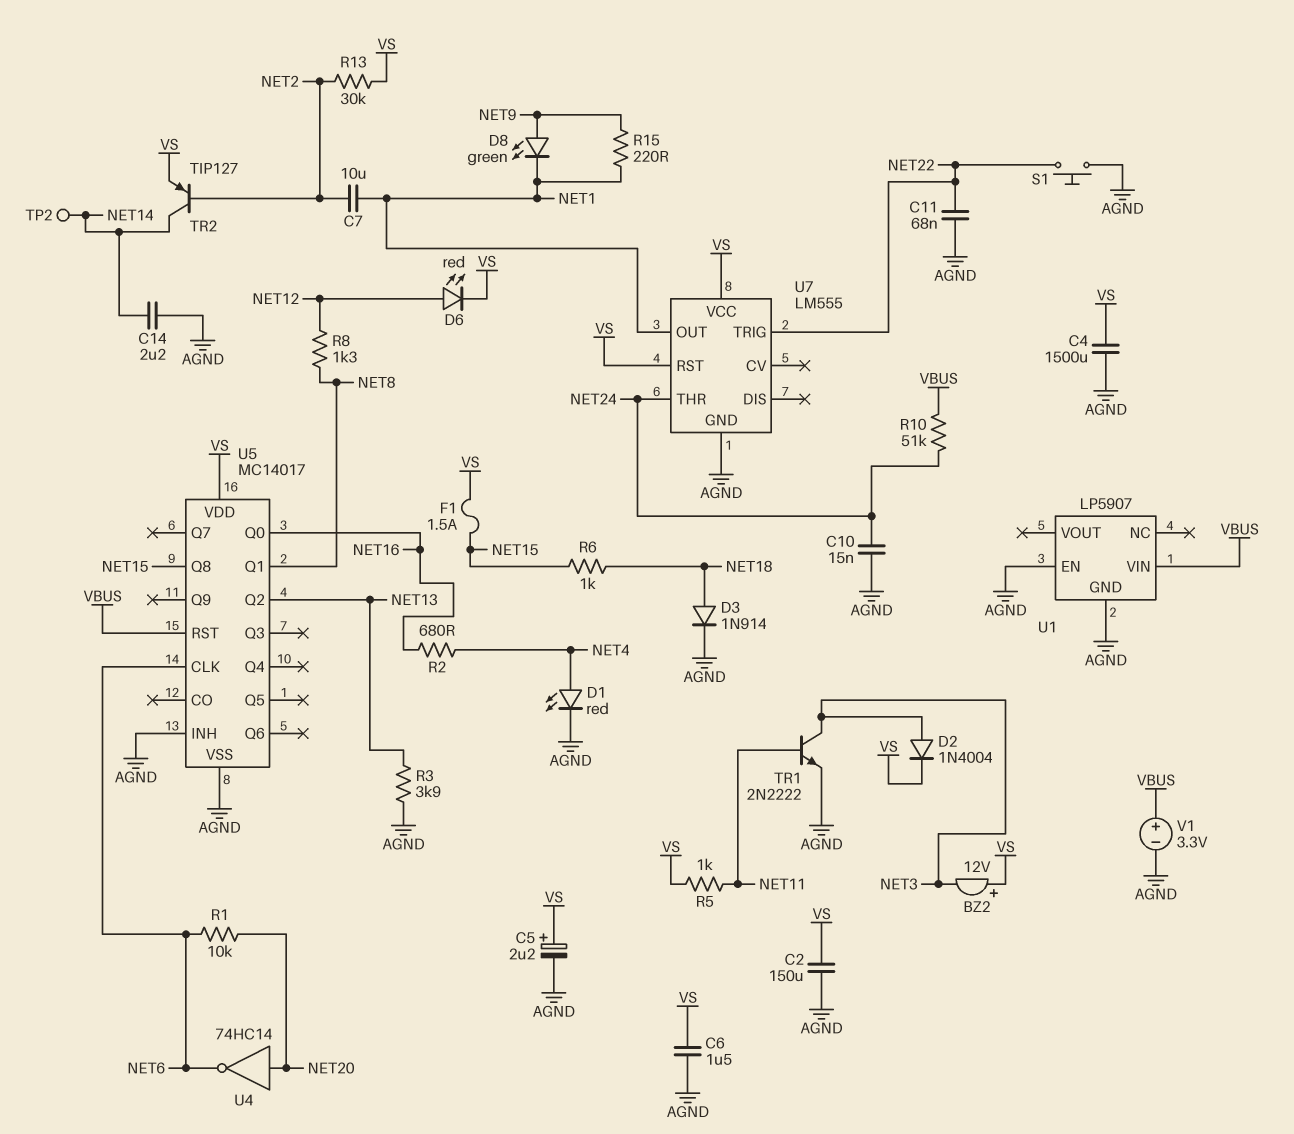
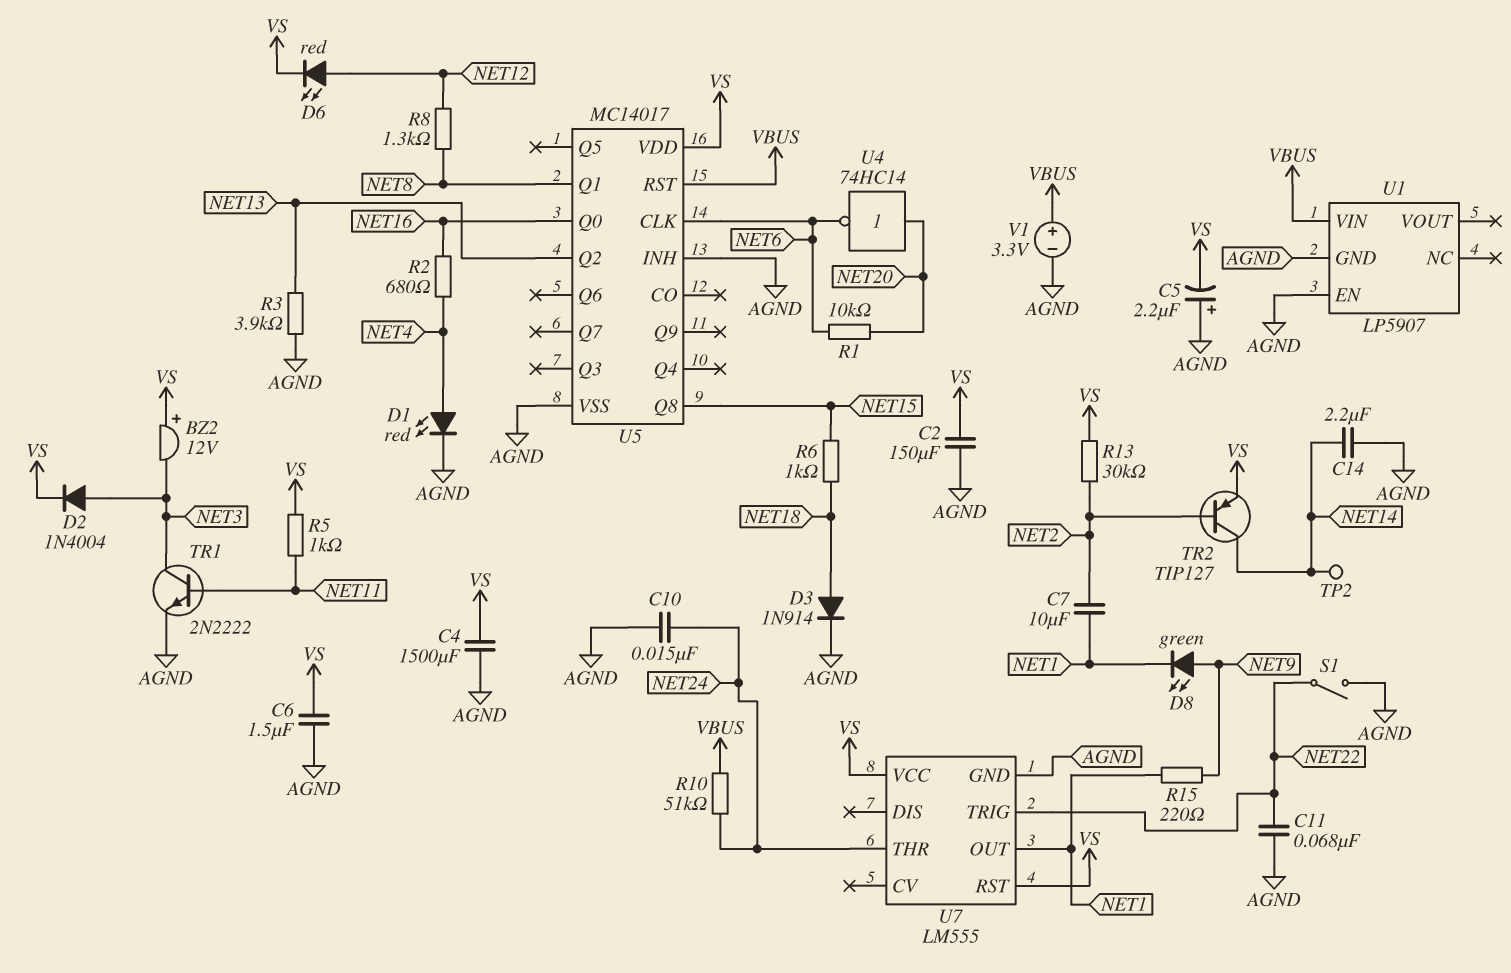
C5: 2.2uF (plus VS, minus AGND) -> 2.2uF (plus AGND, minus VS)
F1: 1.5A (NET15, VS) -> none
S1: button (AGND, NET22) -> switch (AGND, NET22)

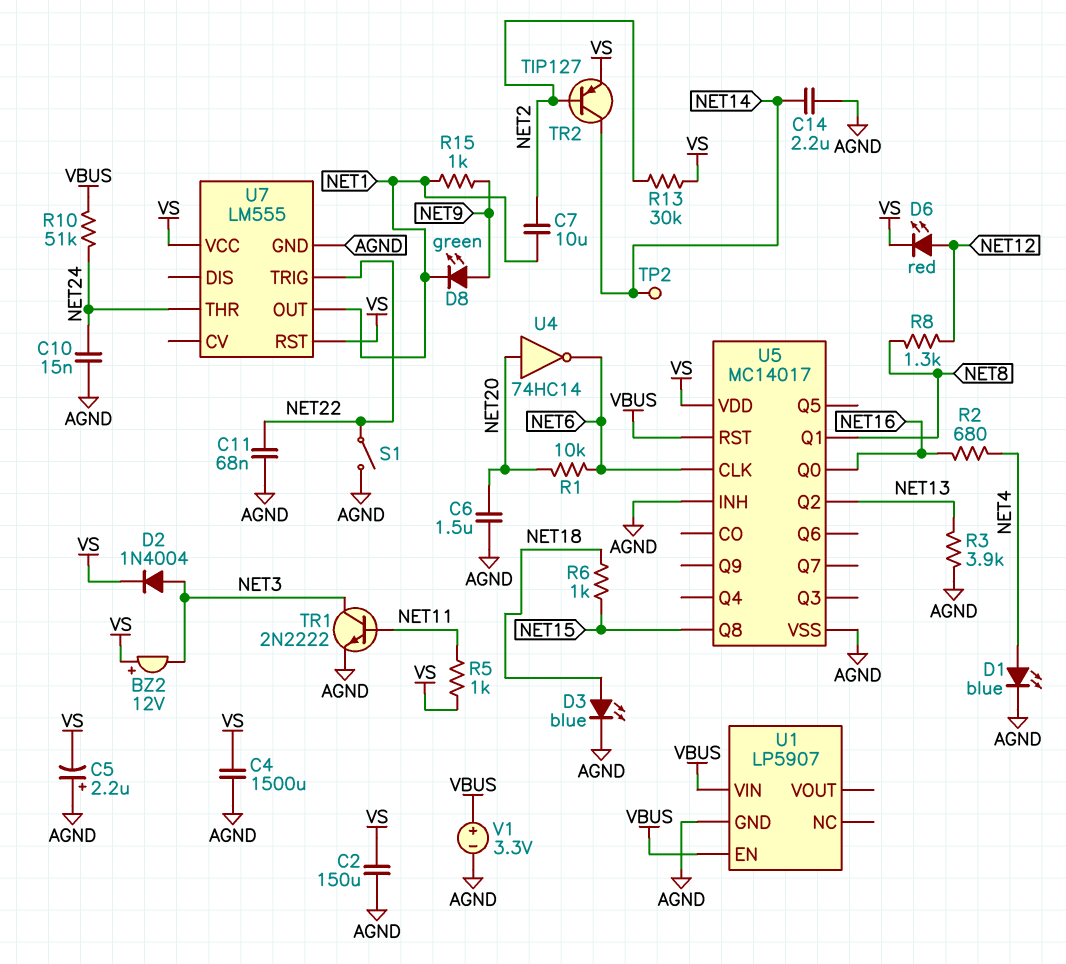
C6: 1.5uF (AGND, VS) -> 1.5uF (AGND, NET20)
D1: LED red (A NET4, K AGND) -> LED blue (A NET4, K AGND)
D3: diode 1N914 (A NET18, K AGND) -> LED blue (A NET18, K AGND)
R15: 220 (NET1, NET9) -> 1k (NET1, NET9)
U1 pin EN: AGND -> VBUS

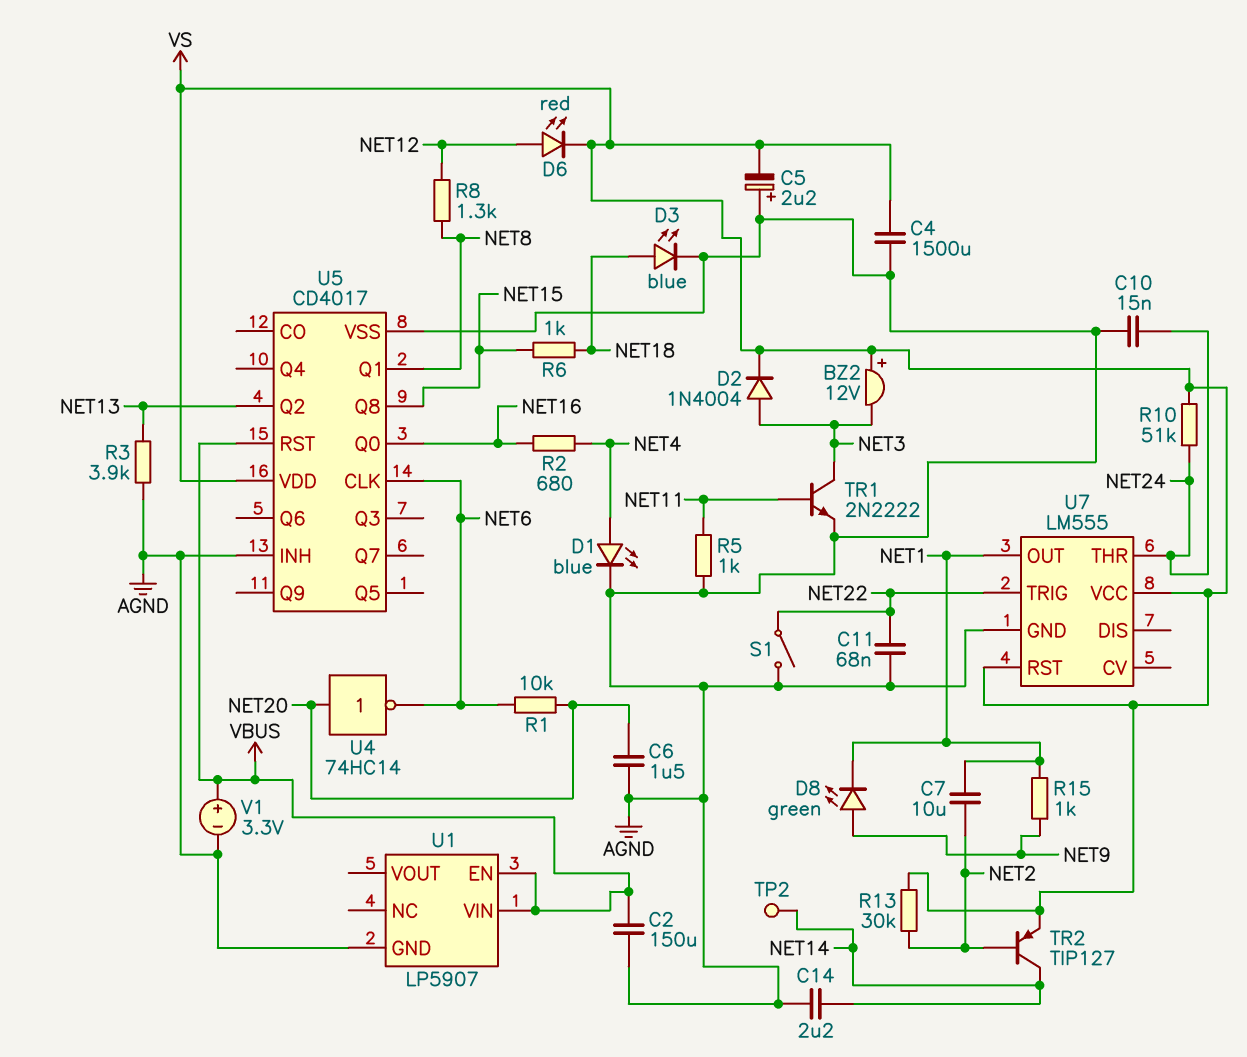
C2: 150uF (AGND, VS) -> 150uF (AGND, VBUS)
R5: 1k (NET11, VS) -> 1k (AGND, NET11)
R10: 51k (NET24, VBUS) -> 51k (NET24, VS)
U5: MC14017 -> CD4017

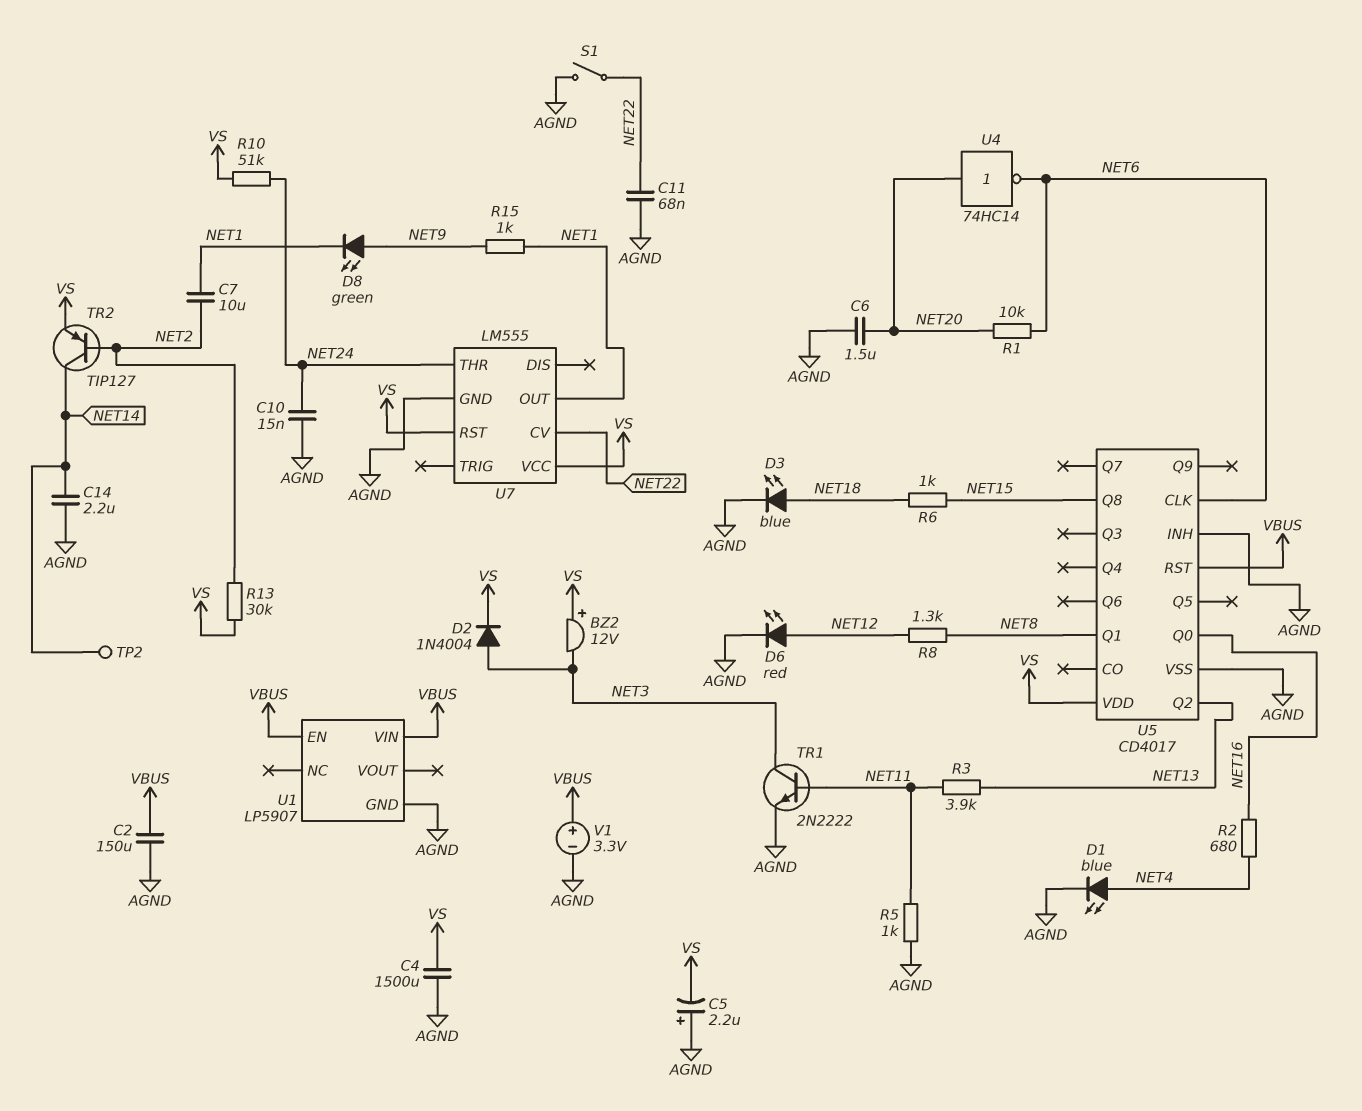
D6: LED red (A NET12, K VS) -> LED red (A NET12, K AGND)
R3: 3.9k (AGND, NET13) -> 3.9k (NET11, NET13)
U7 pin CV: none -> NET22
U7 pin TRIG: NET22 -> none

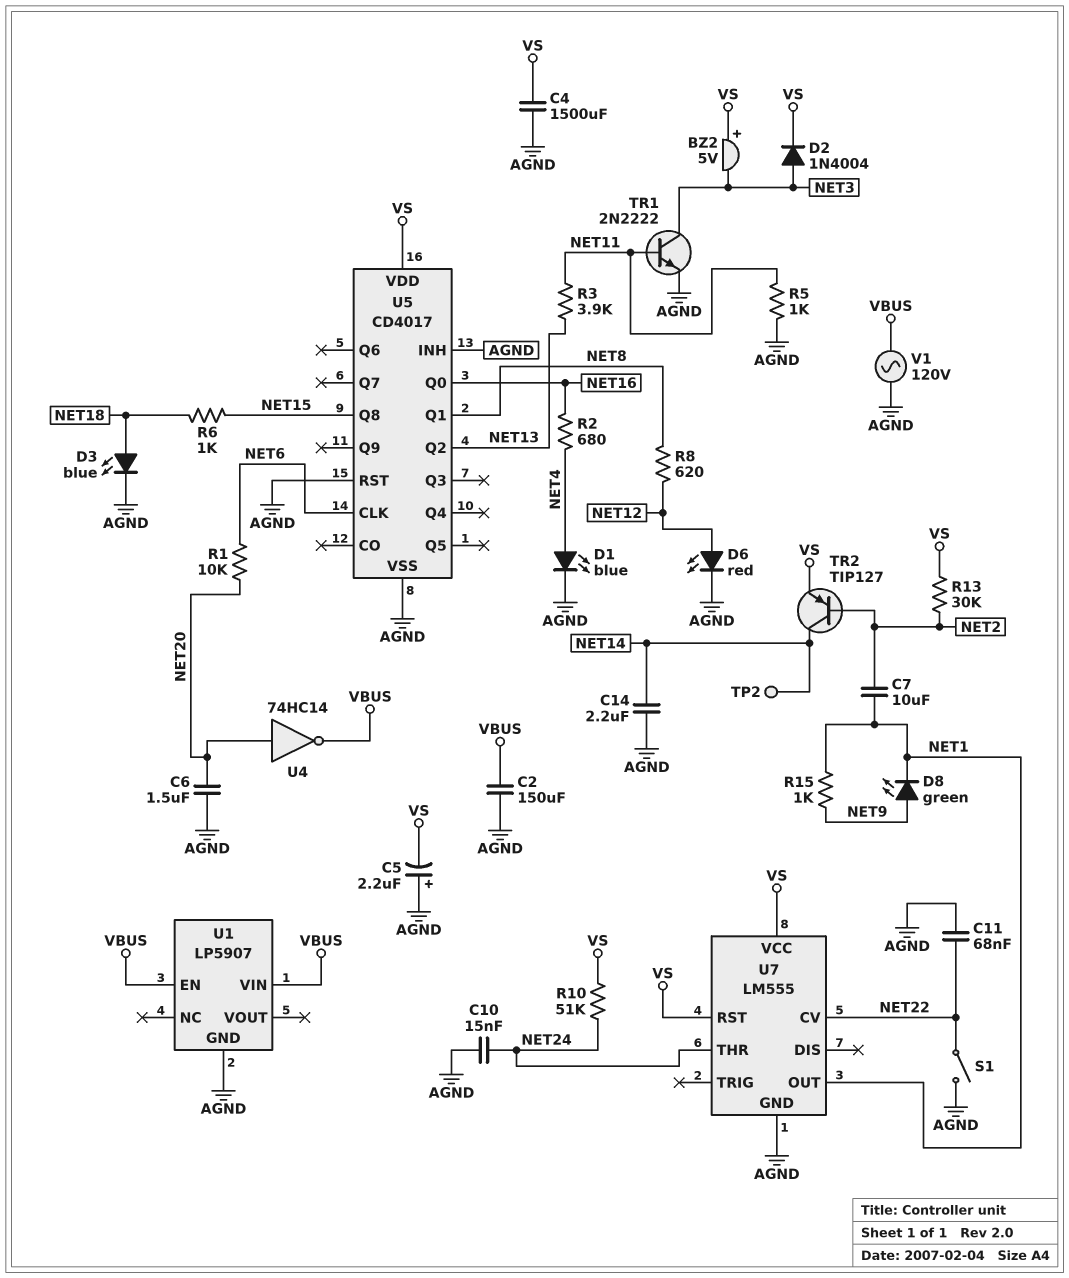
BZ2: buzzer 12V (plus VS, minus NET3) -> buzzer 5V (plus VS, minus NET3)
R8: 1.3k (NET8, NET12) -> 620 (NET8, NET12)
U4: NOT 74HC14 (in NET20, out NET6) -> NOT 74HC14 (in NET20, out VBUS)
U5 pin RST: VBUS -> AGND
V1: 3.3V (plus VBUS, minus AGND) -> AC 120V (AGND, VBUS)

